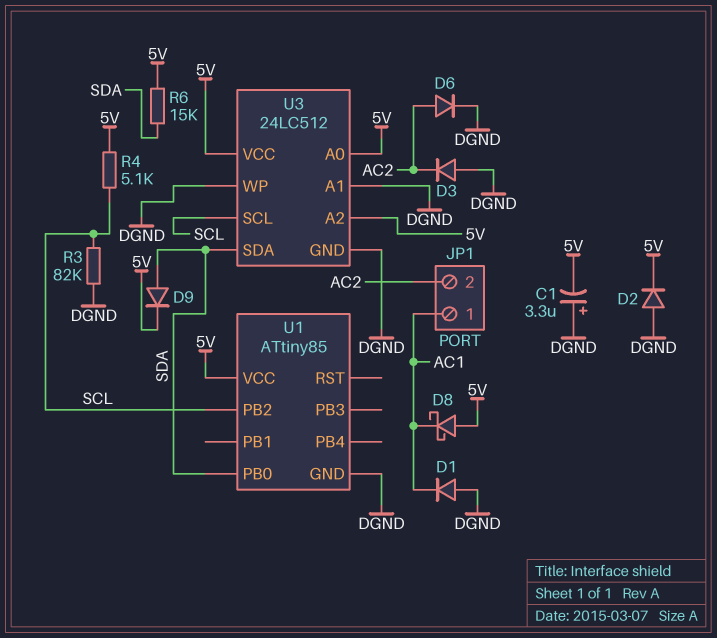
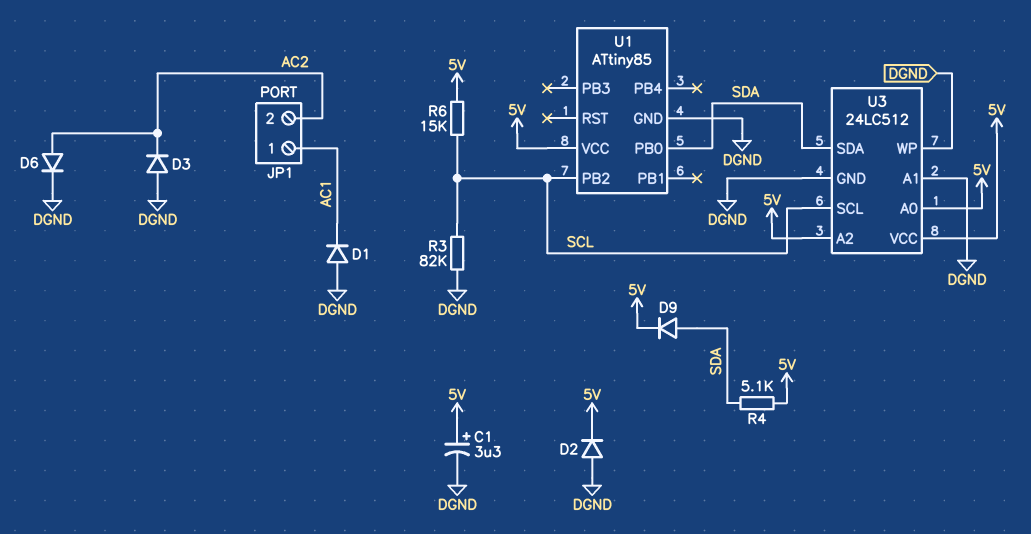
C1: 3.3uF (plus DGND, minus 5V) -> 3.3uF (plus 5V, minus DGND)
D8: schottky (A 5V, K AC1) -> none
R4: 5.1k (5V, SCL) -> 5.1k (5V, SDA)
R6: 15k (5V, SDA) -> 15k (5V, SCL)

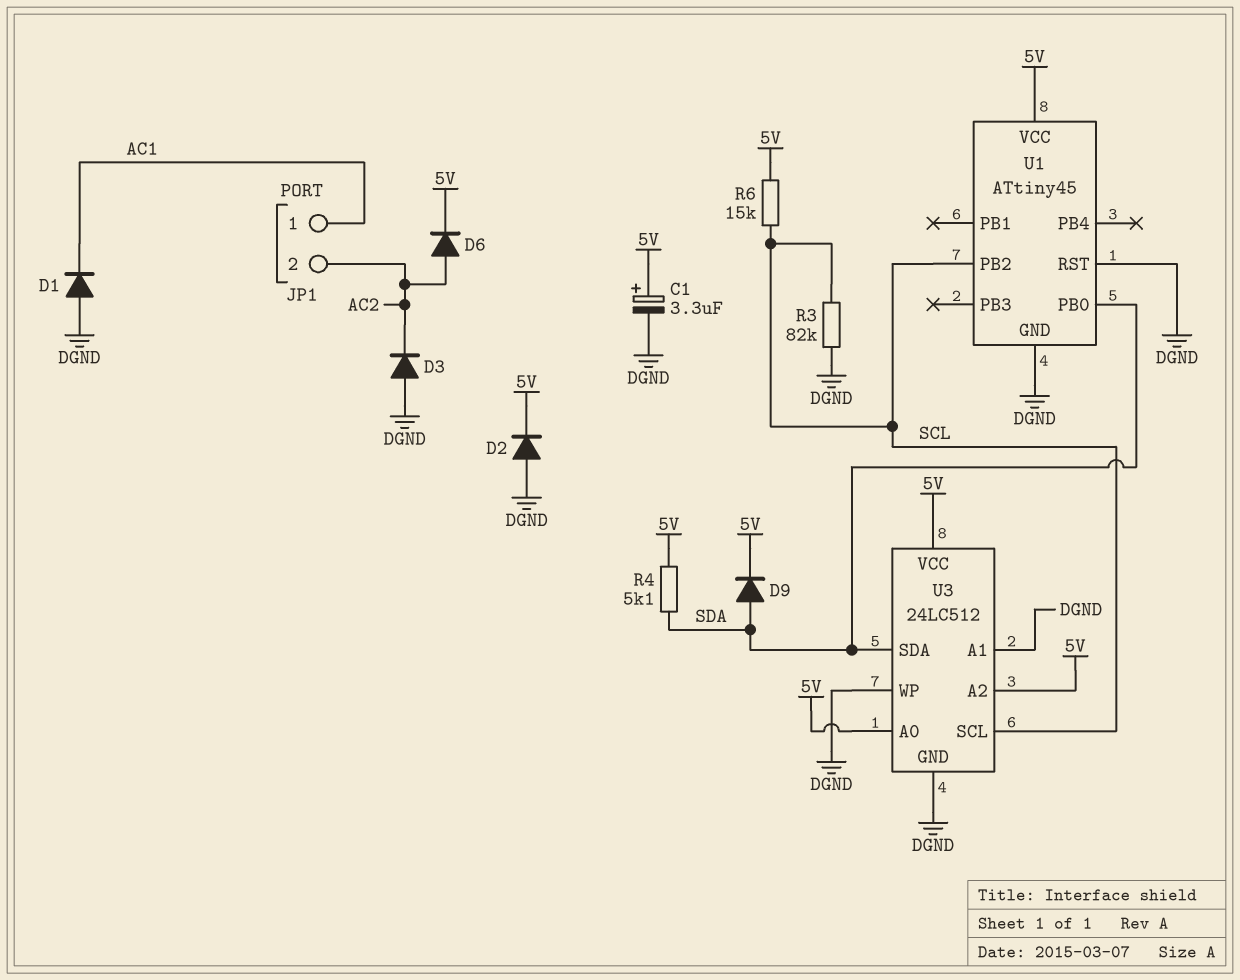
D6: diode (A AC2, K DGND) -> diode (A AC2, K 5V)
U1: ATtiny85 -> ATtiny45
U1 pin RST: none -> DGND

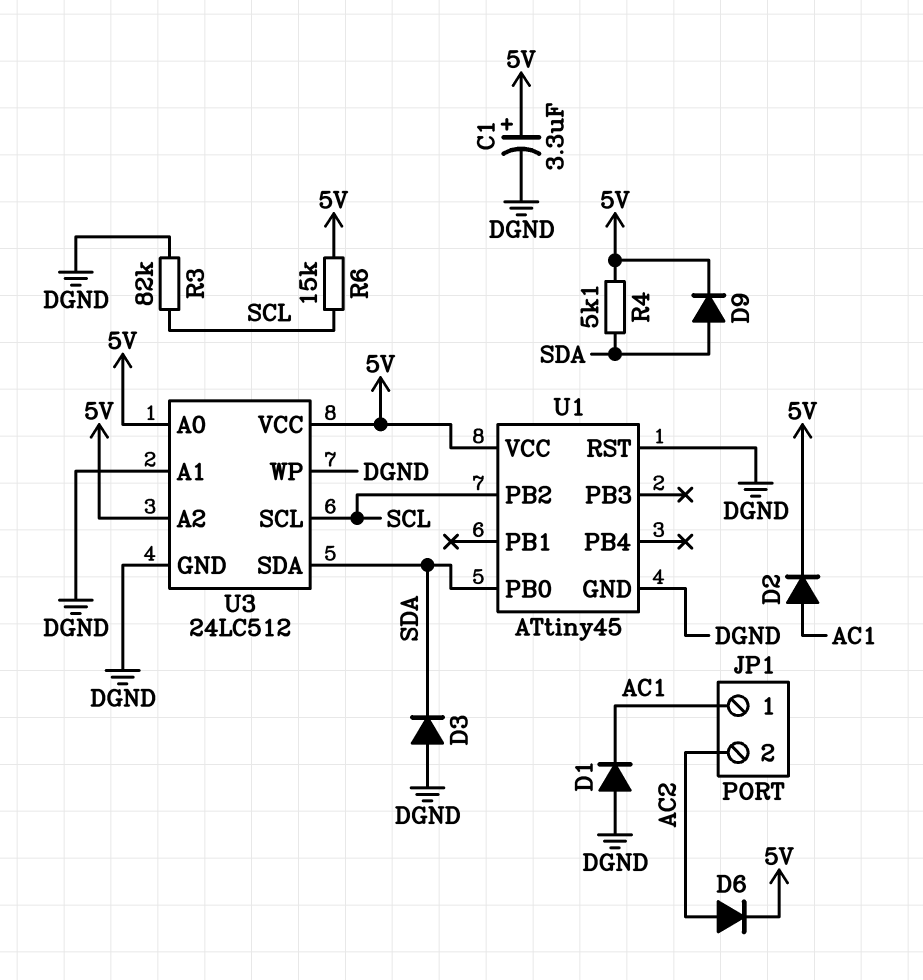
D2: diode (A DGND, K 5V) -> diode (A AC1, K 5V)
D3: diode (A DGND, K AC2) -> diode (A DGND, K SDA)

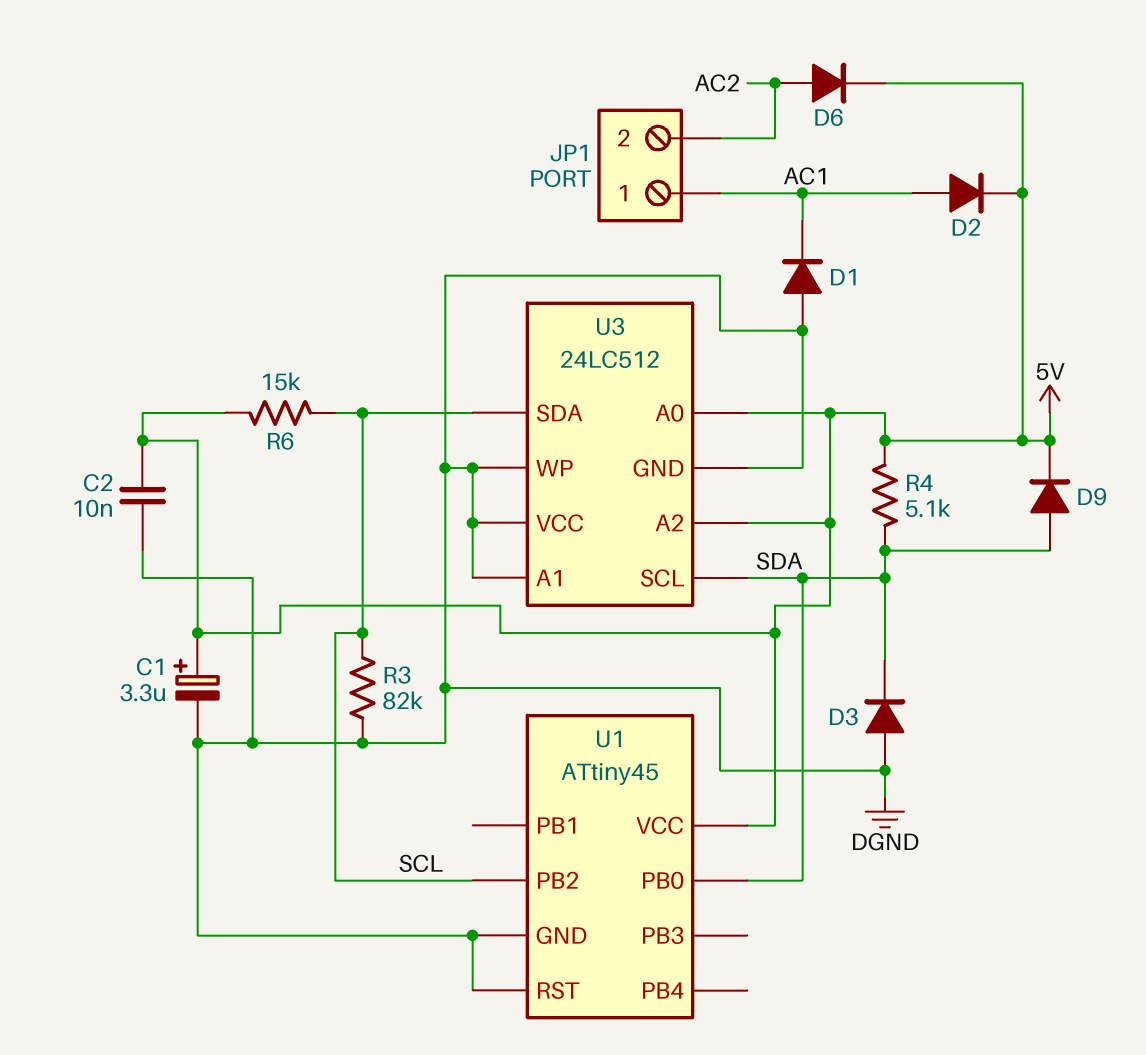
C2: none -> 10nF (5V, DGND)
U3 pin SCL: SCL -> SDA
U3 pin SDA: SDA -> SCL
U3 pin VCC: 5V -> DGND

